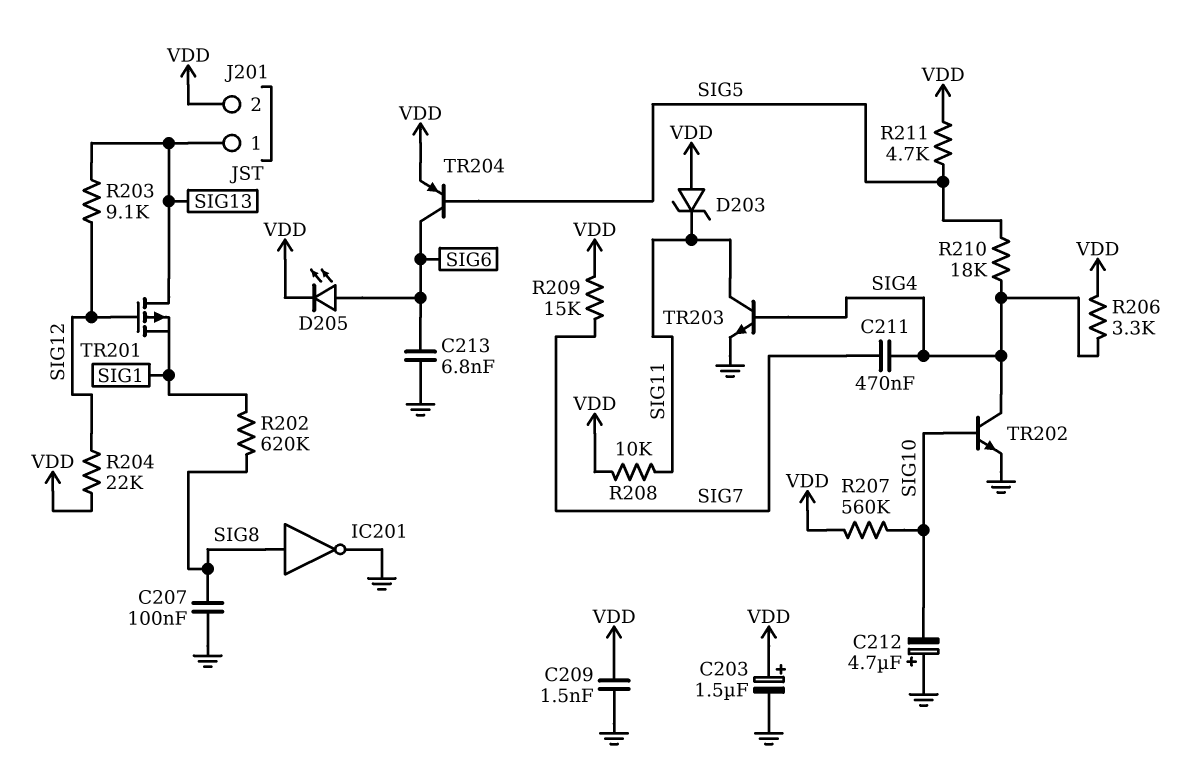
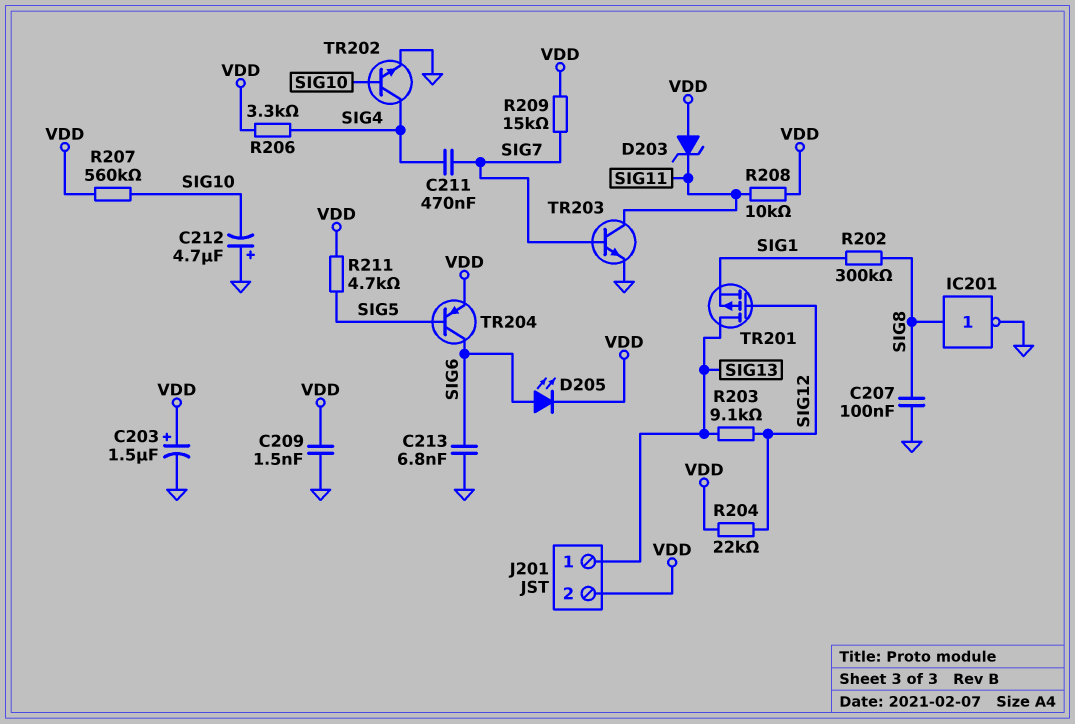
R202: 620k (SIG1, SIG8) -> 300k (SIG1, SIG8)
R210: 18k (SIG4, SIG5) -> none
TR203: NPN (B SIG4, C SIG11, E GND) -> NPN (B SIG7, C SIG11, E GND)

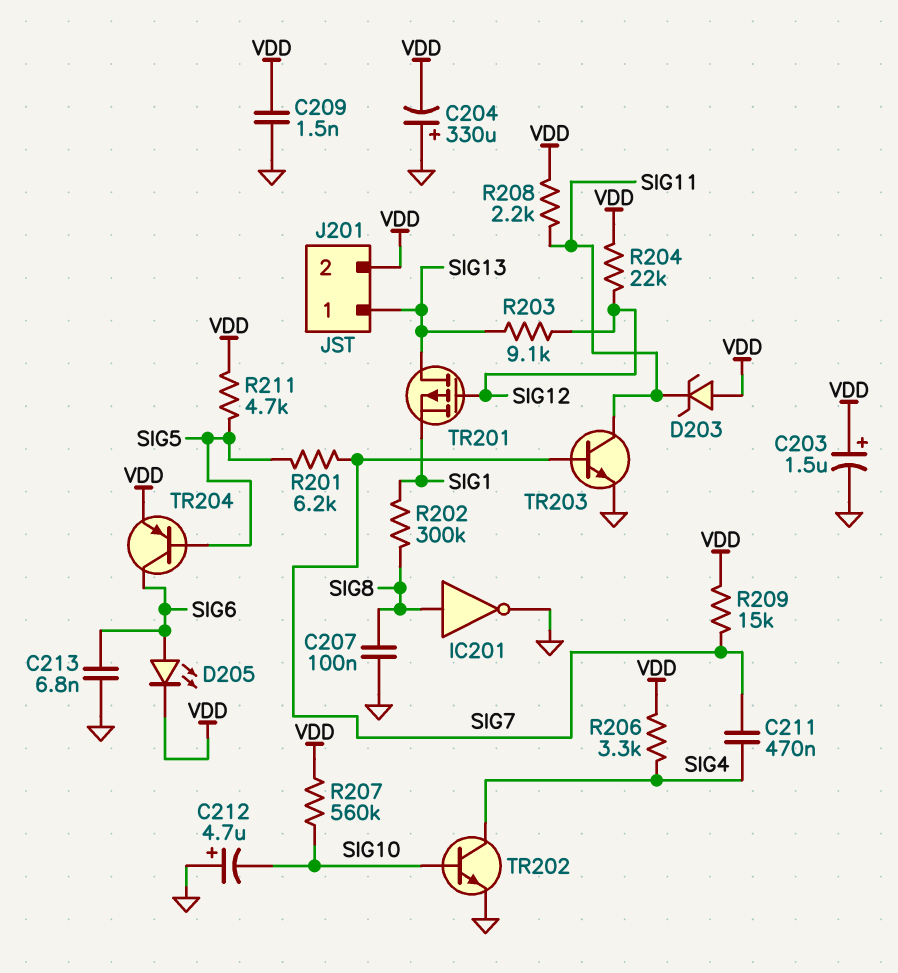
C204: none -> 330uF (plus GND, minus VDD)
R201: none -> 6.2k (SIG5, SIG7)
R208: 10k (SIG11, VDD) -> 2.2k (SIG11, VDD)

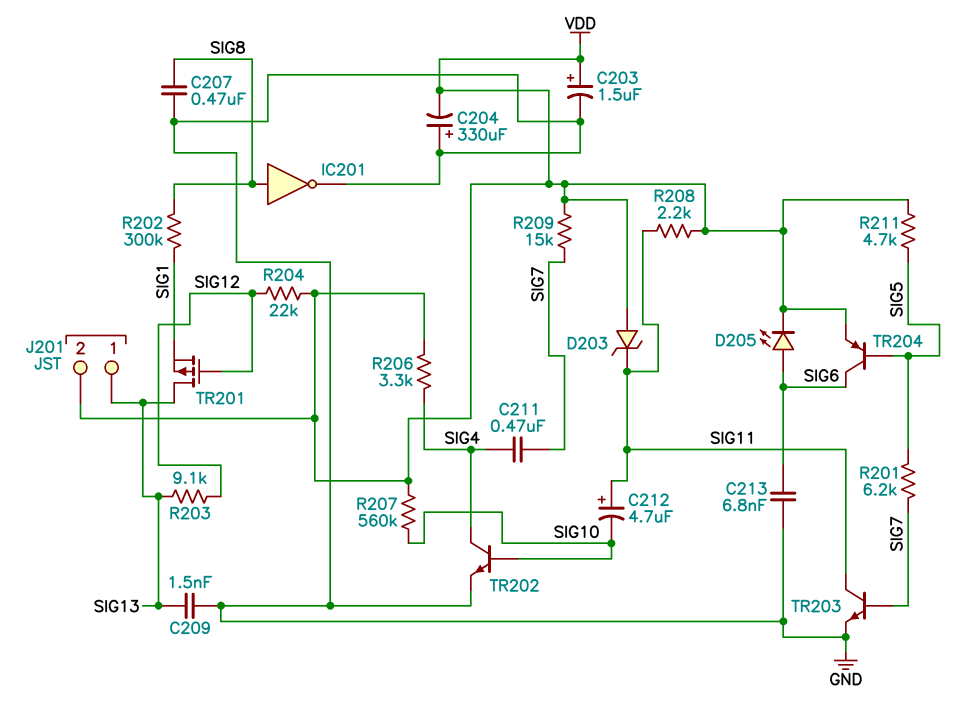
C207: 100nF (GND, SIG8) -> 470nF (GND, SIG8)
C209: 1.5nF (GND, VDD) -> 1.5nF (GND, SIG13)
C212: 4.7uF (plus GND, minus SIG10) -> 4.7uF (plus SIG11, minus SIG10)

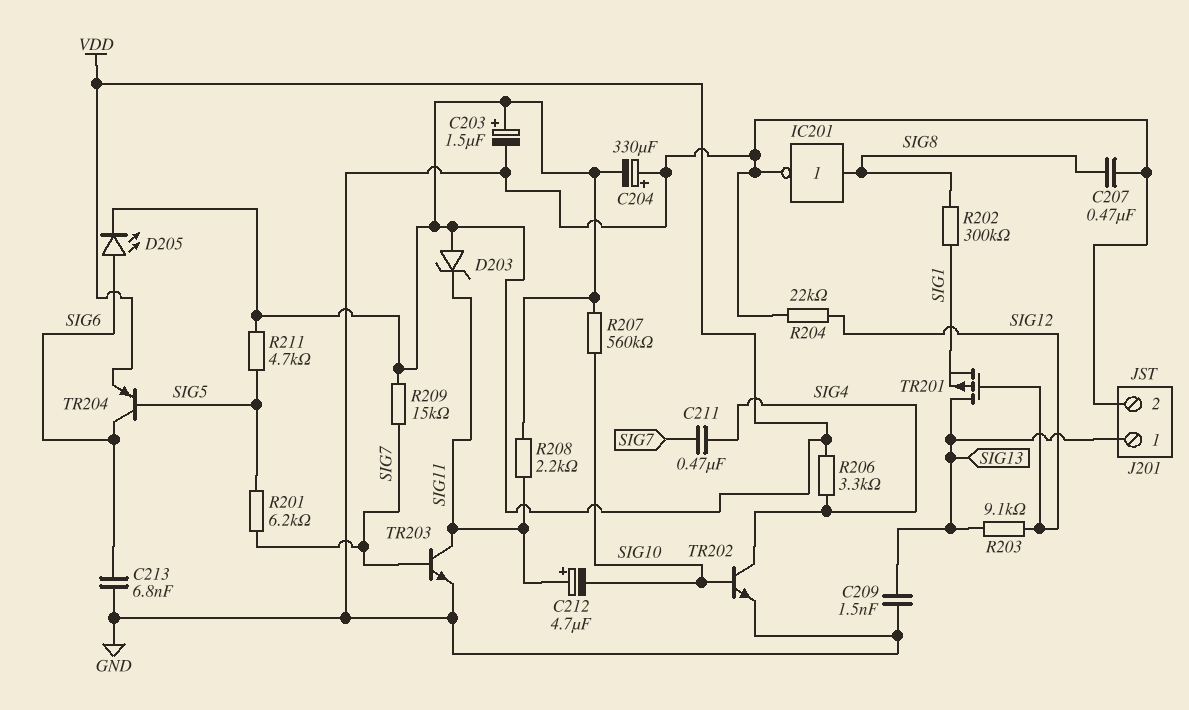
J201 pin 2: VDD -> GND
R204: 22k (SIG12, VDD) -> 22k (GND, SIG12)

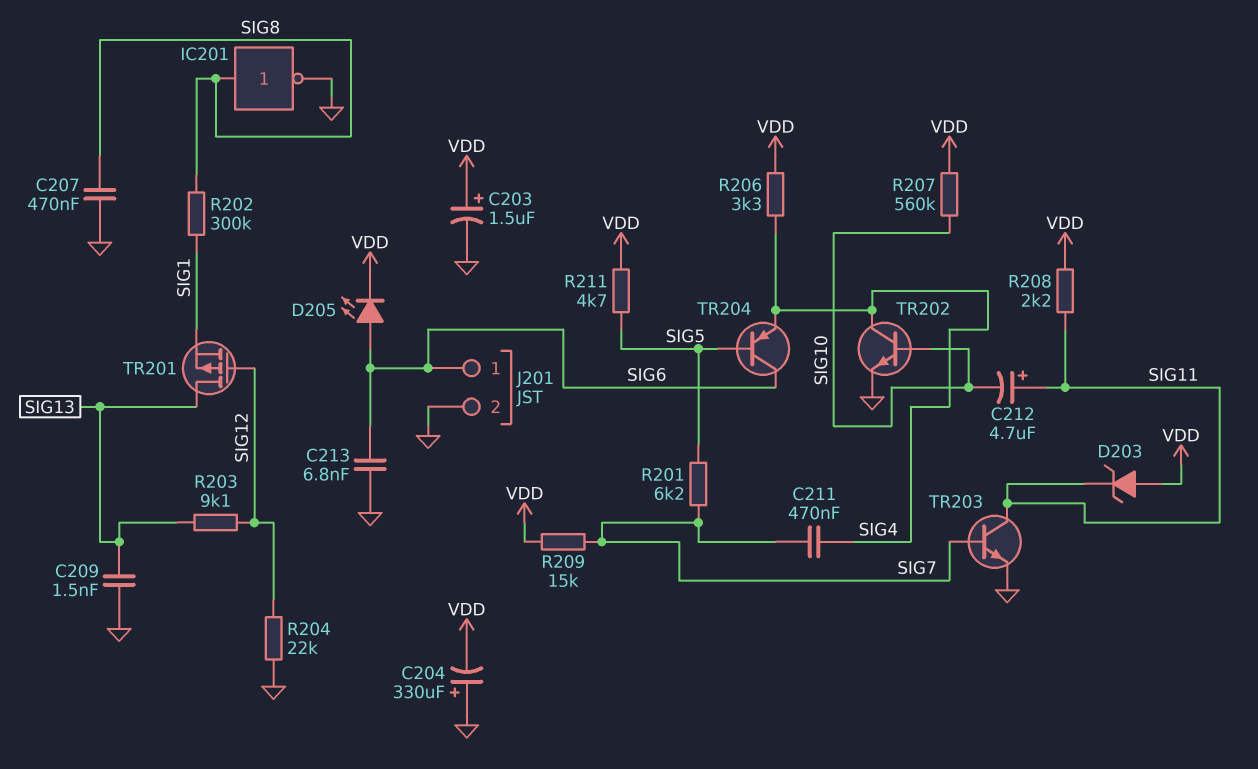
J201 pin 1: SIG13 -> SIG6
TR204: PNP (B SIG5, C SIG6, E VDD) -> PNP (B SIG5, C SIG6, E SIG4)

